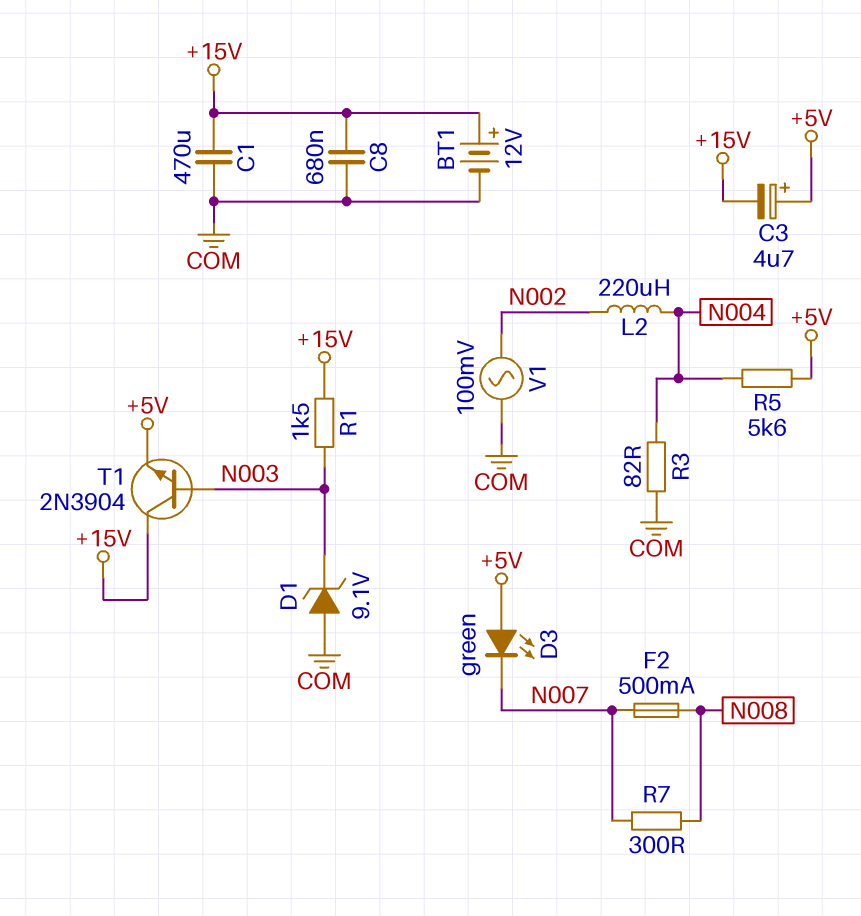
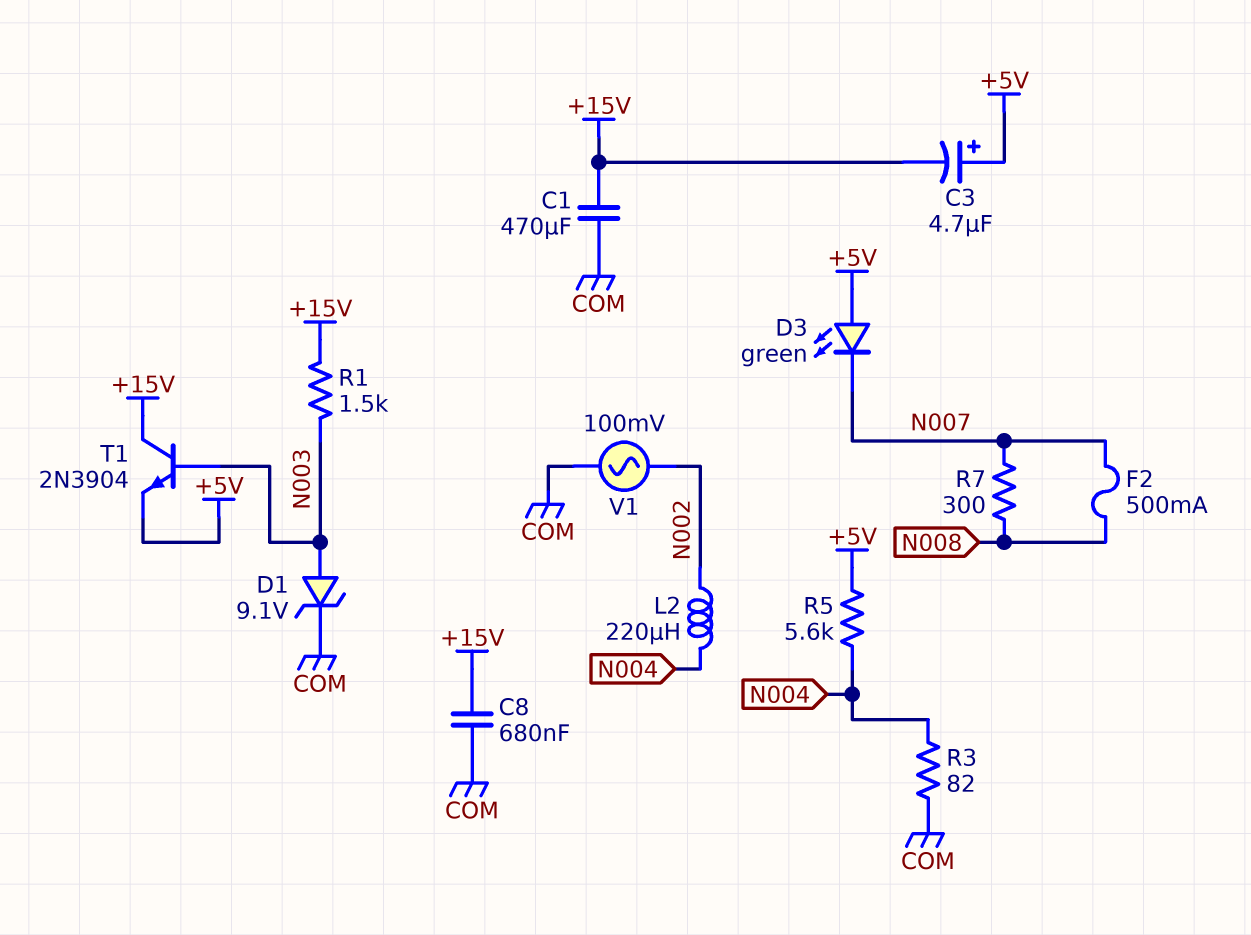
BT1: 12V (plus +15V, minus COM) -> none
D1: zener 9.1V (A COM, K N003) -> zener 9.1V (A N003, K COM)

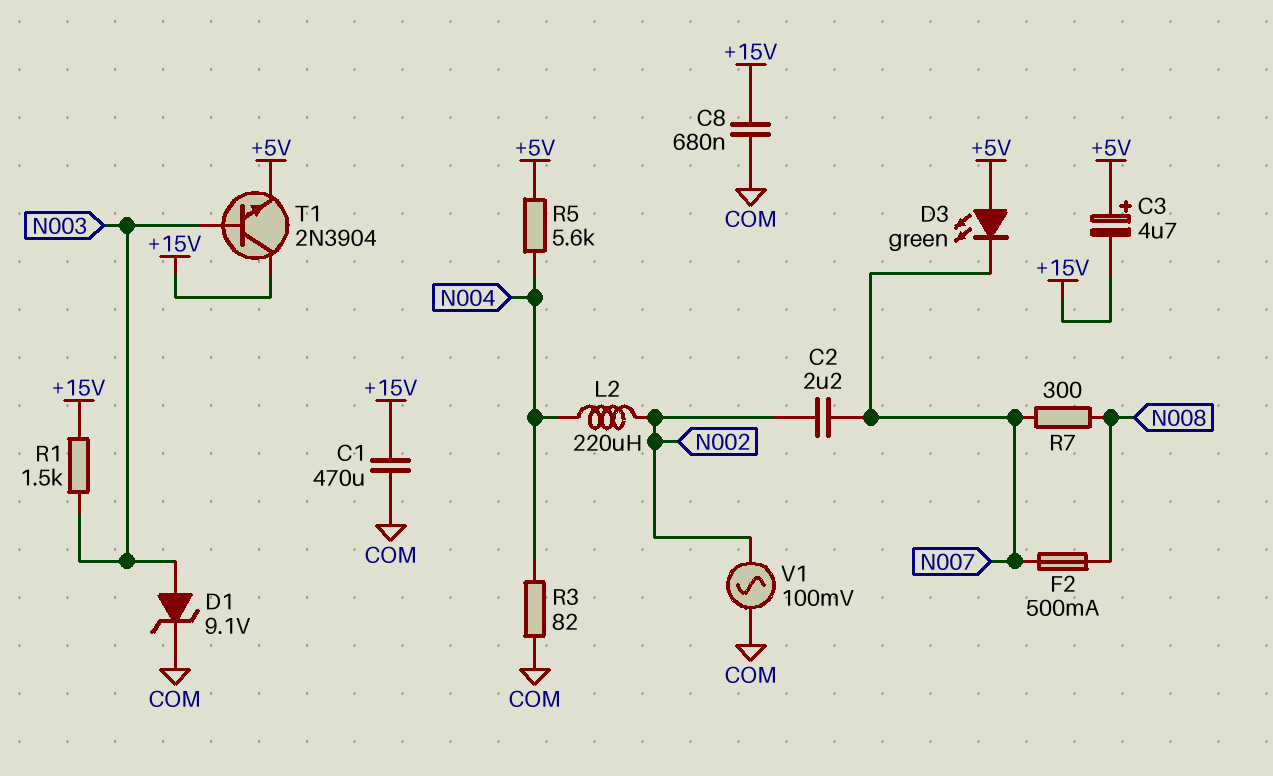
C2: none -> 2.2uF (N002, N007)

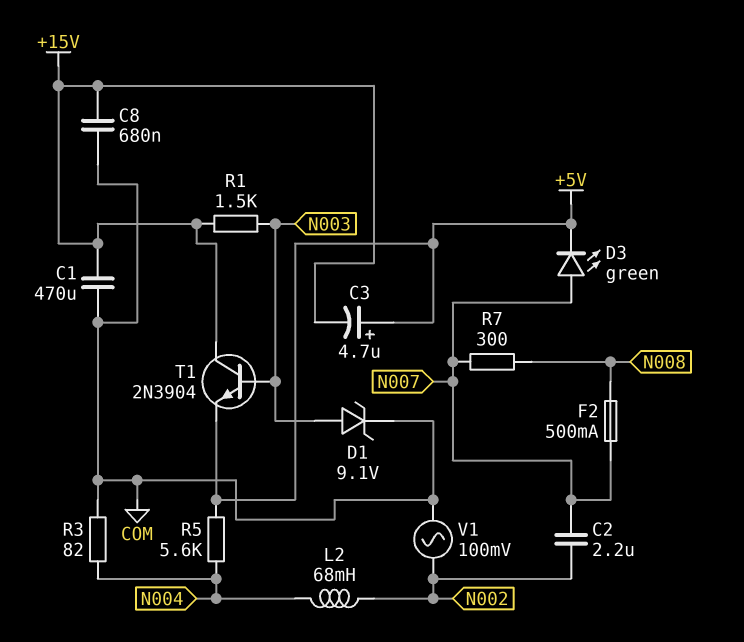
D3: LED green (A +5V, K N007) -> LED green (A N007, K +5V)
L2: 220uH (N002, N004) -> 68mH (N002, N004)

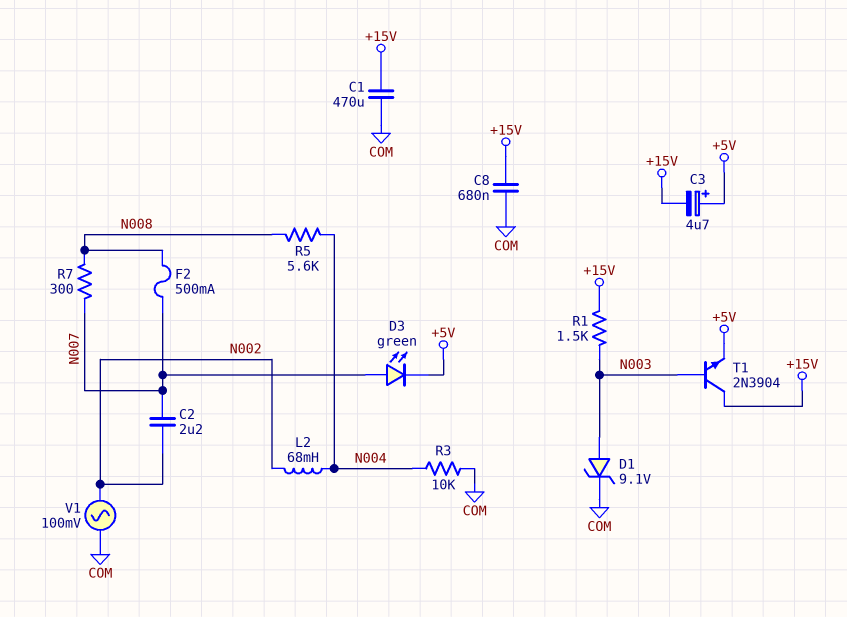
R3: 82 (COM, N004) -> 10k (COM, N004)
R5: 5.6k (+5V, N004) -> 5.6k (N004, N008)

